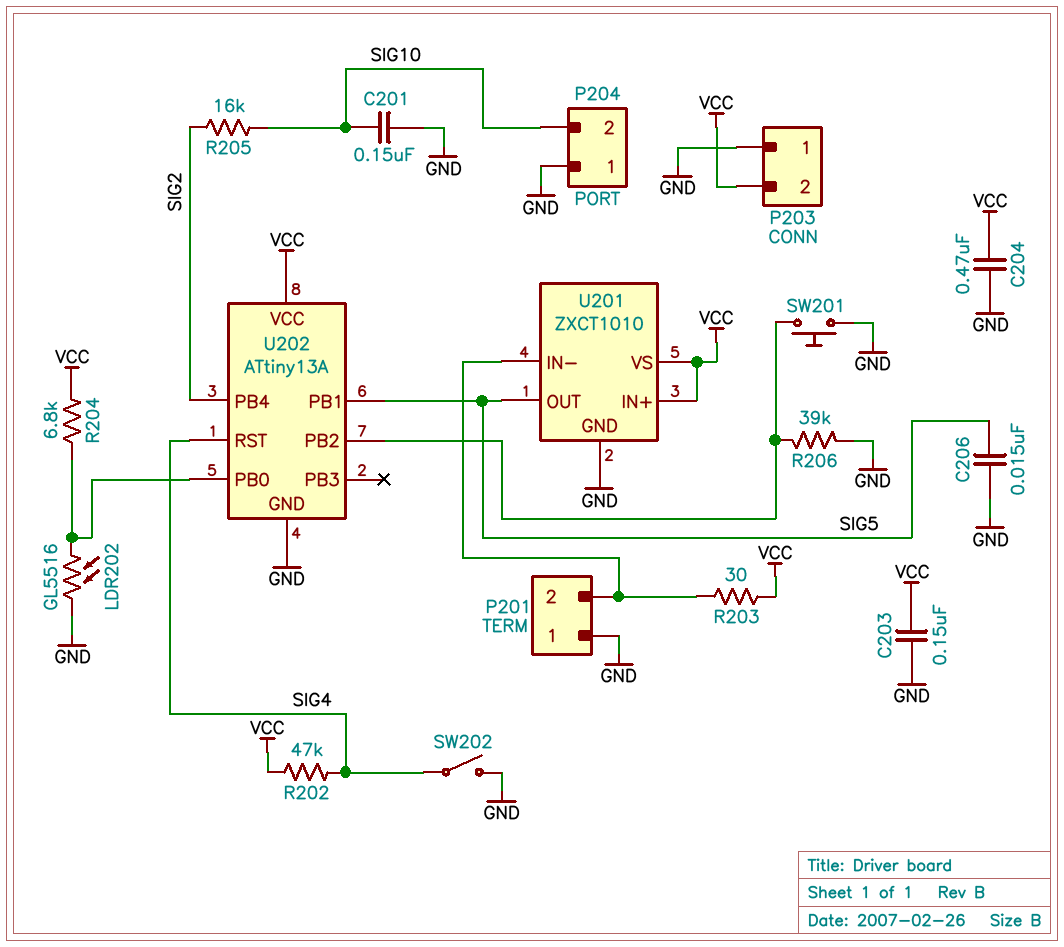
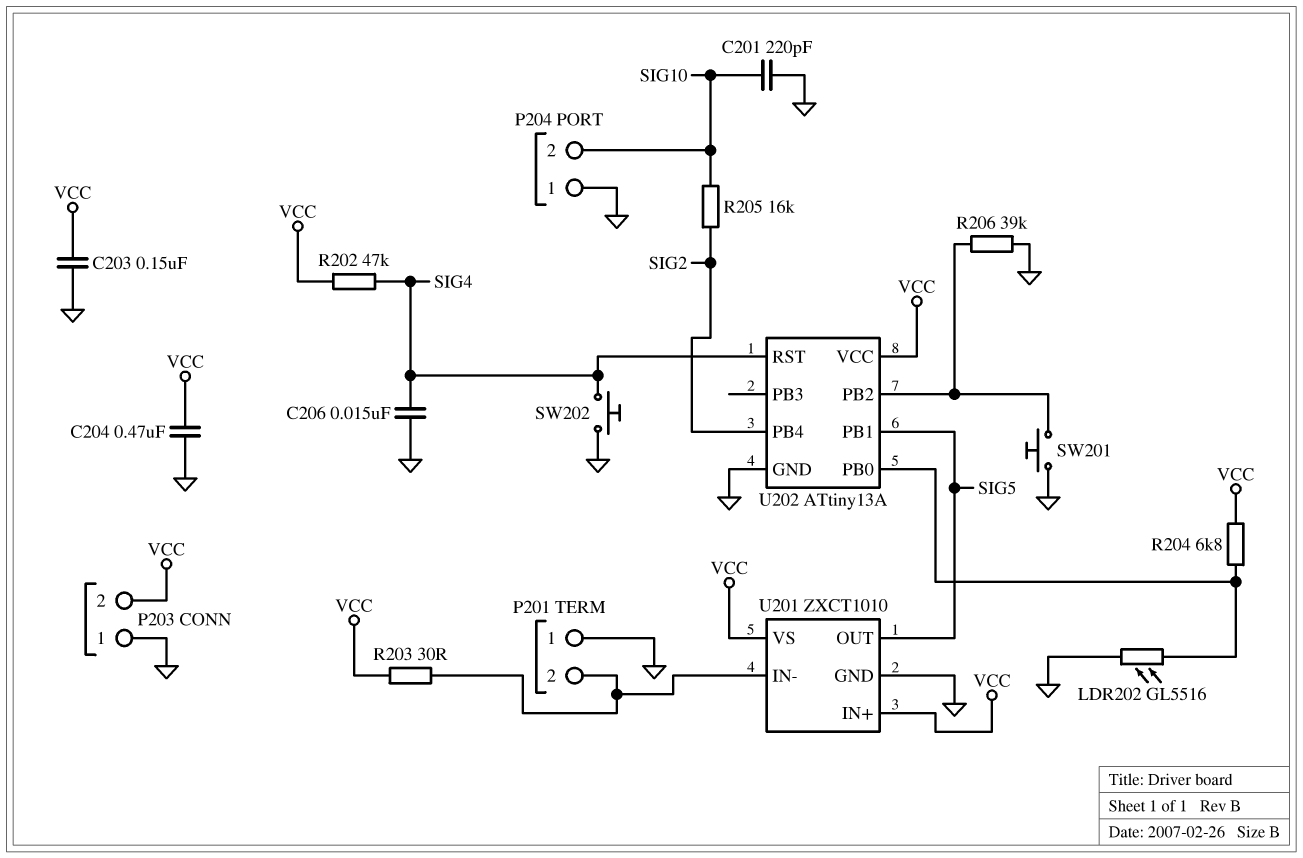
C201: 150nF (GND, SIG10) -> 220pF (GND, SIG10)
C206: 15nF (GND, SIG5) -> 15nF (GND, SIG4)
SW202: switch (GND, SIG4) -> button (GND, SIG4)

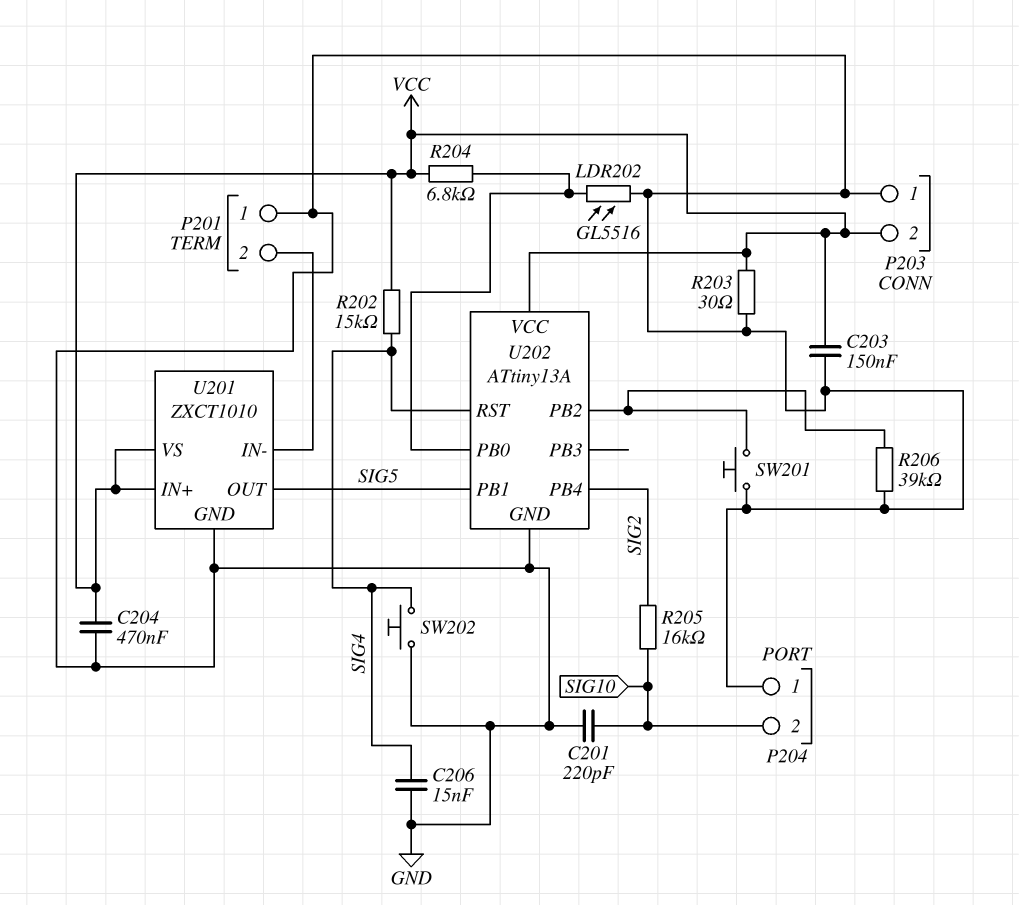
R202: 47k (SIG4, VCC) -> 15k (SIG4, VCC)
R203: 30 (P201/2, VCC) -> 30 (GND, VCC)

